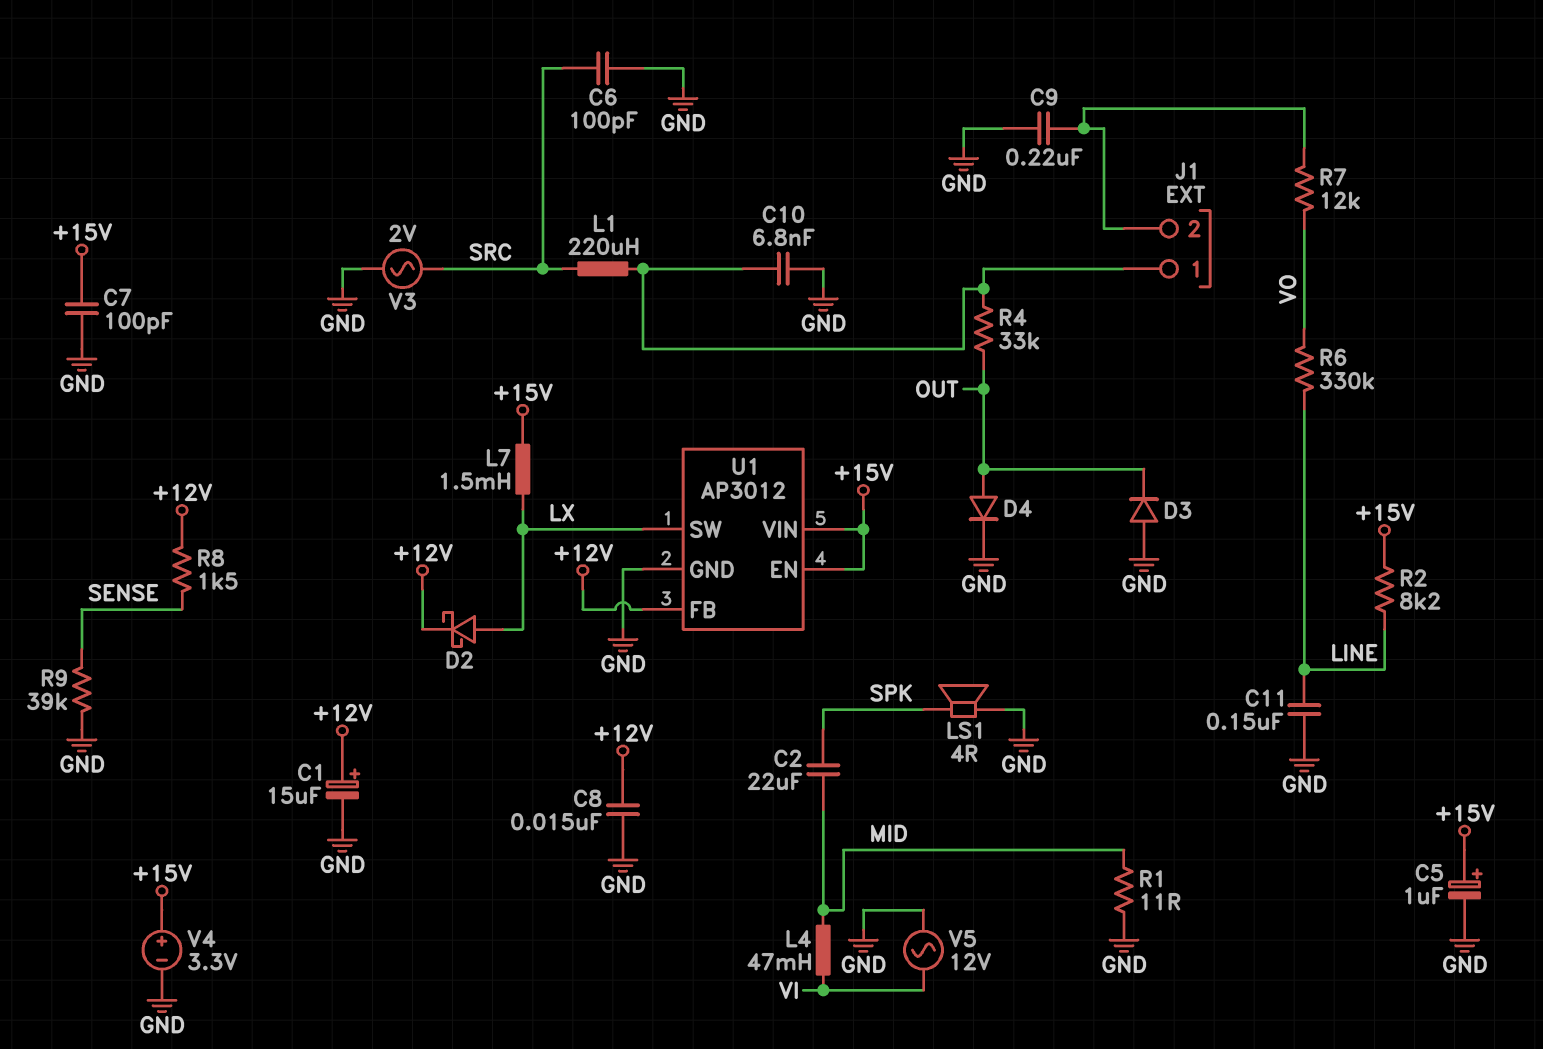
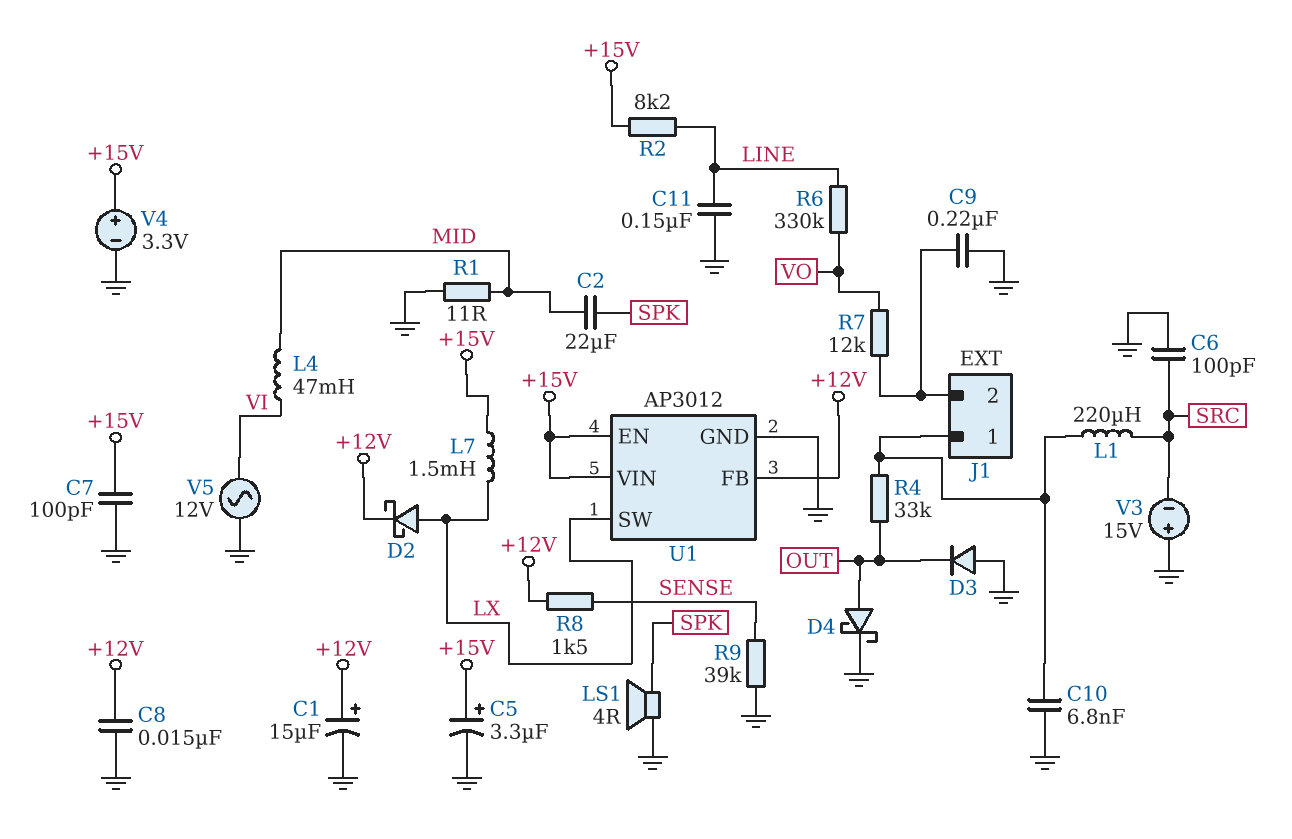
C5: 1uF (plus +15V, minus GND) -> 3.3uF (plus +15V, minus GND)
D4: diode (A OUT, K GND) -> schottky (A OUT, K GND)
V3: AC 2V (GND, SRC) -> 15V (plus GND, minus SRC)

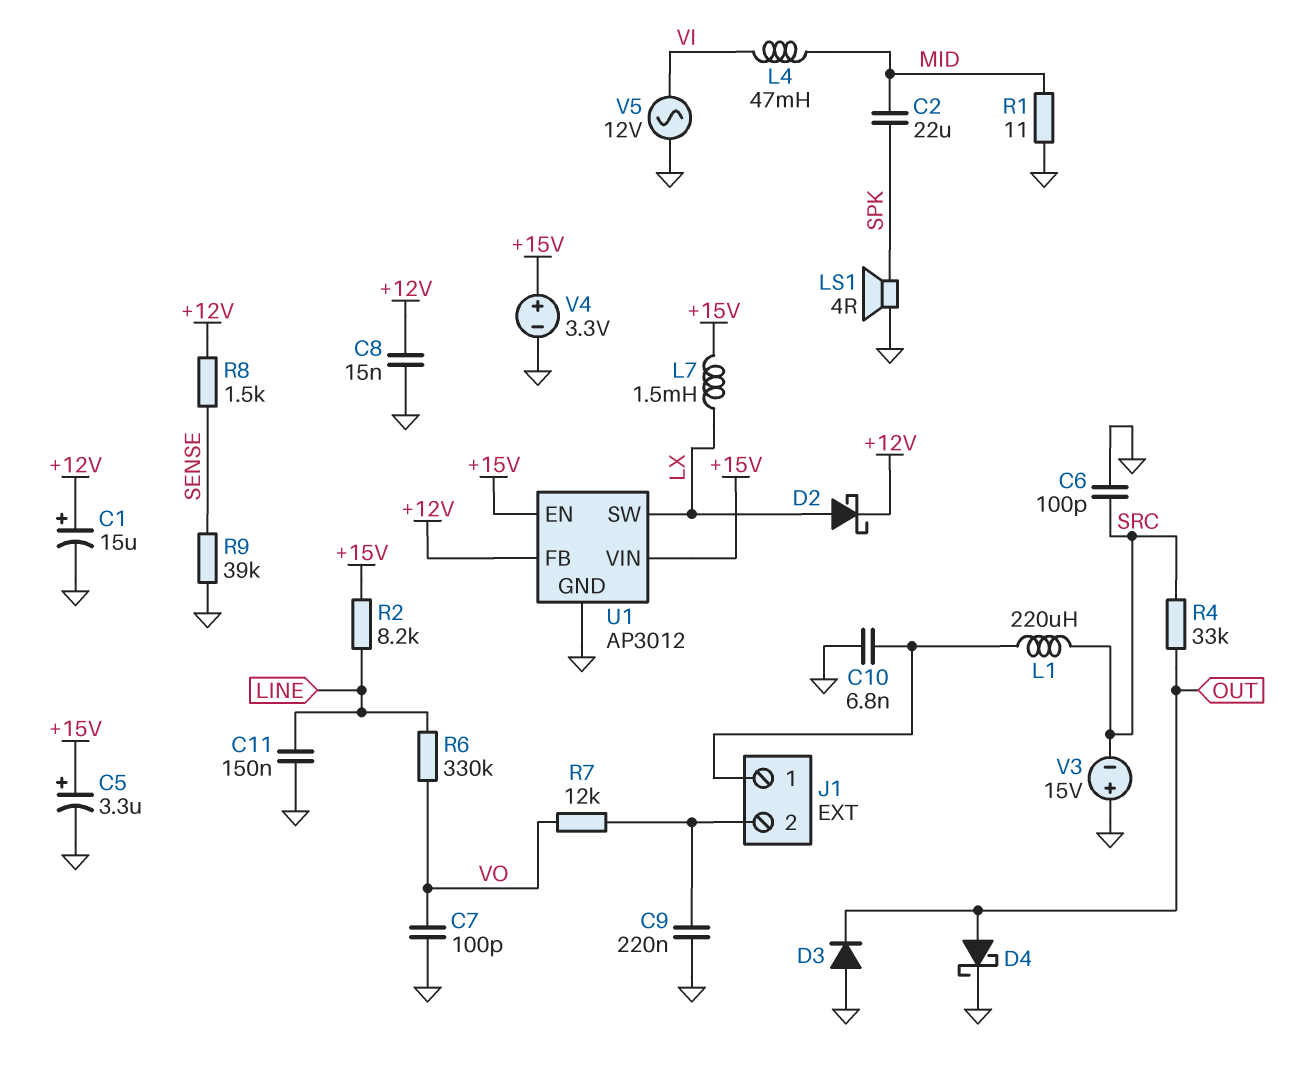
C7: 100pF (+15V, GND) -> 100pF (GND, VO)
R4: 33k (J1/1, OUT) -> 33k (OUT, SRC)

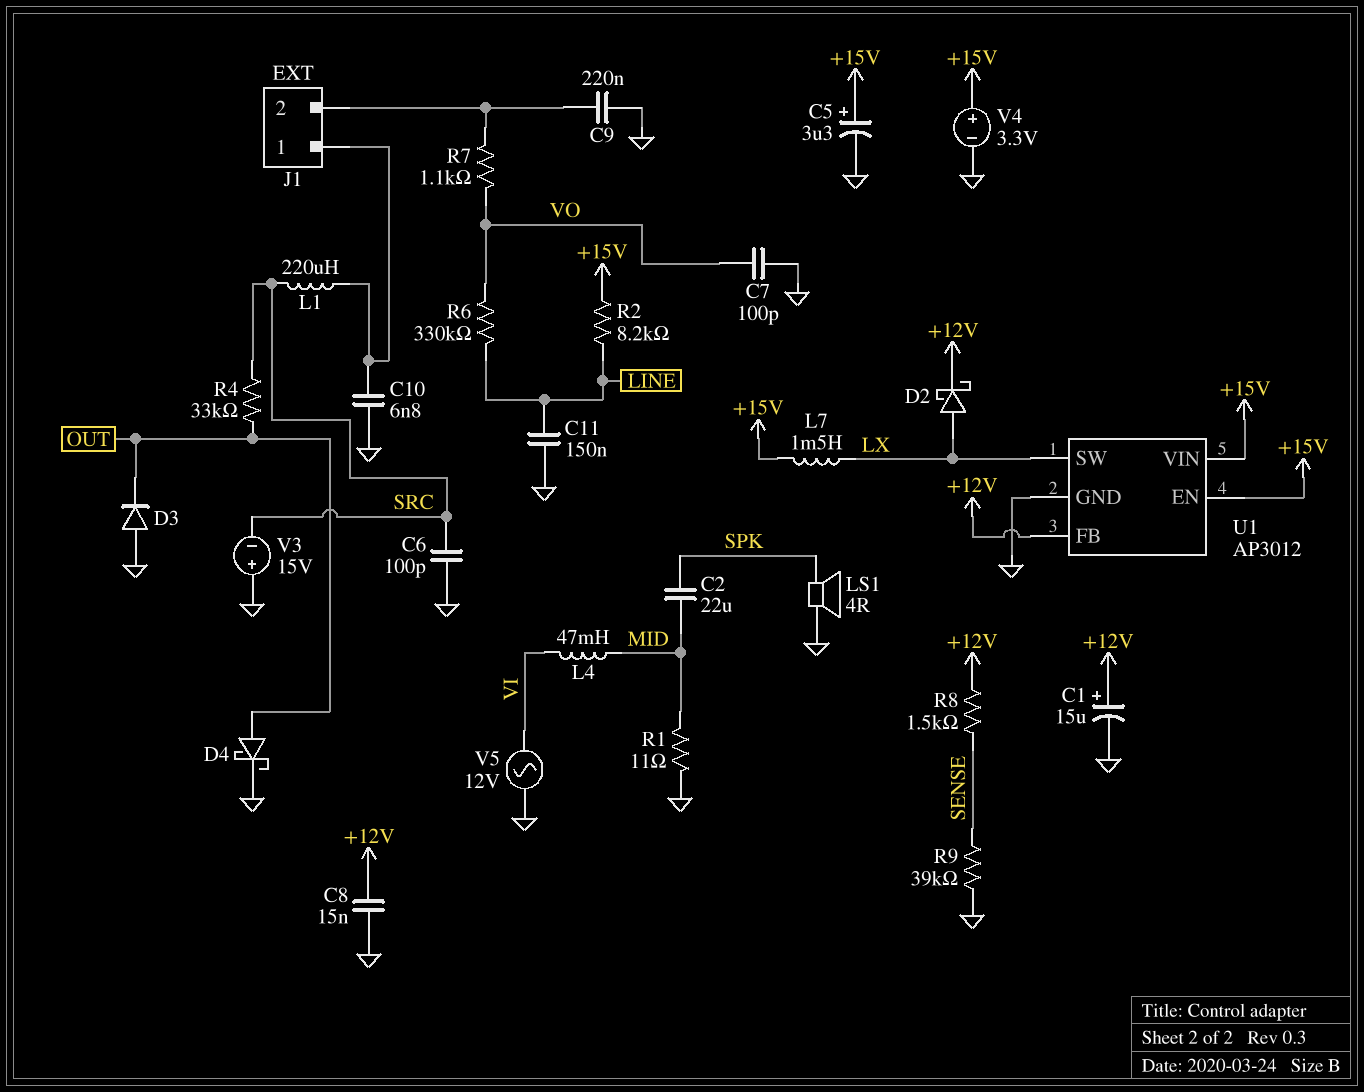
R7: 12k (J1/2, VO) -> 1.1k (J1/2, VO)

